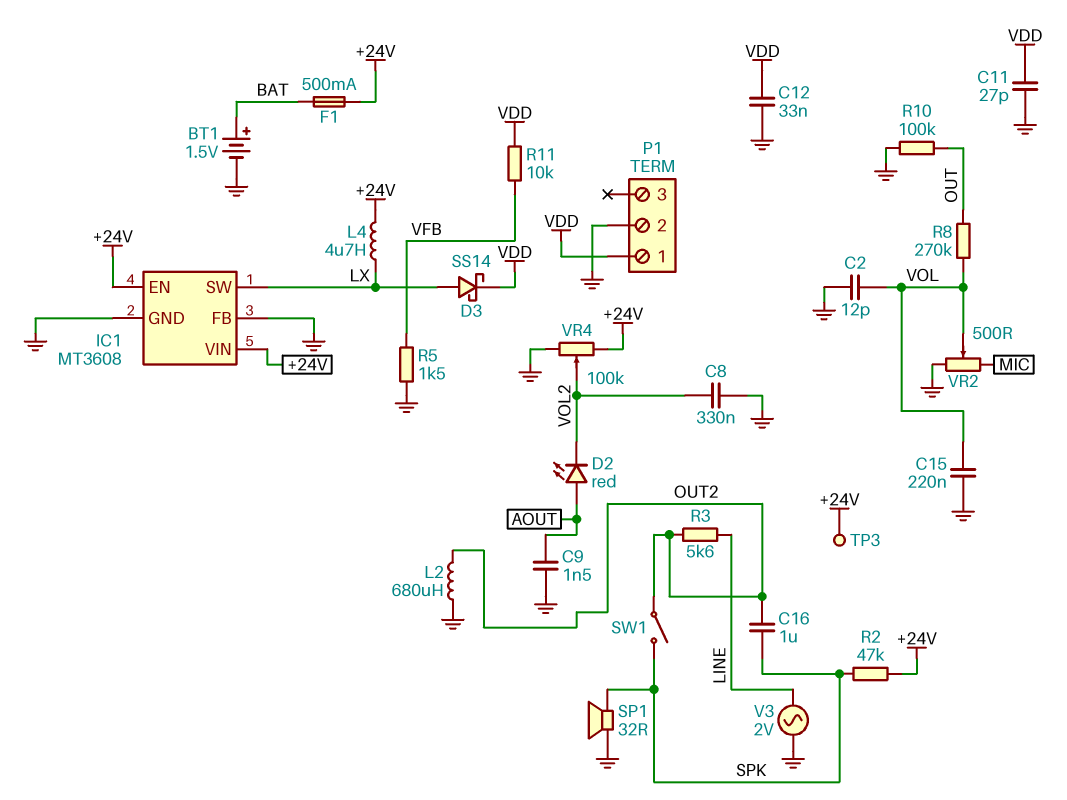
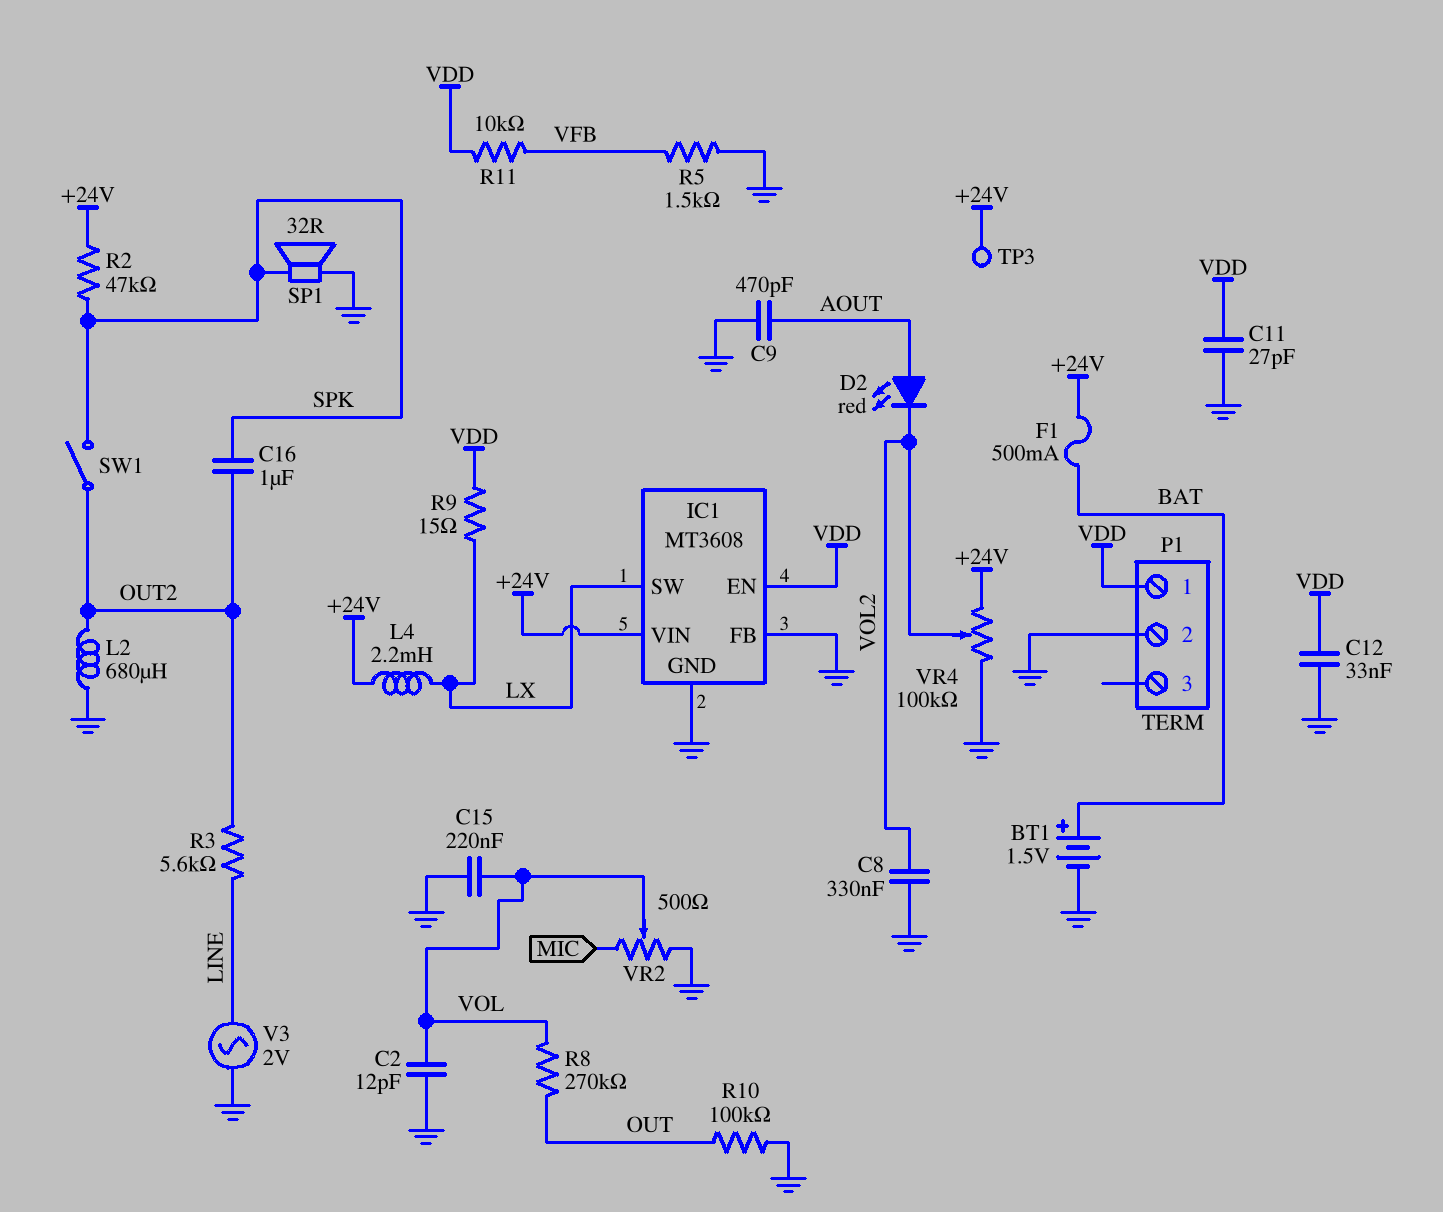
C9: 1.5nF (AOUT, GND) -> 470pF (AOUT, GND)
D3: schottky SS14 (A LX, K VDD) -> none
IC1 pin EN: +24V -> VDD
L4: 4.7uH (+24V, LX) -> 2.2mH (+24V, LX)
R9: none -> 15 (LX, VDD)

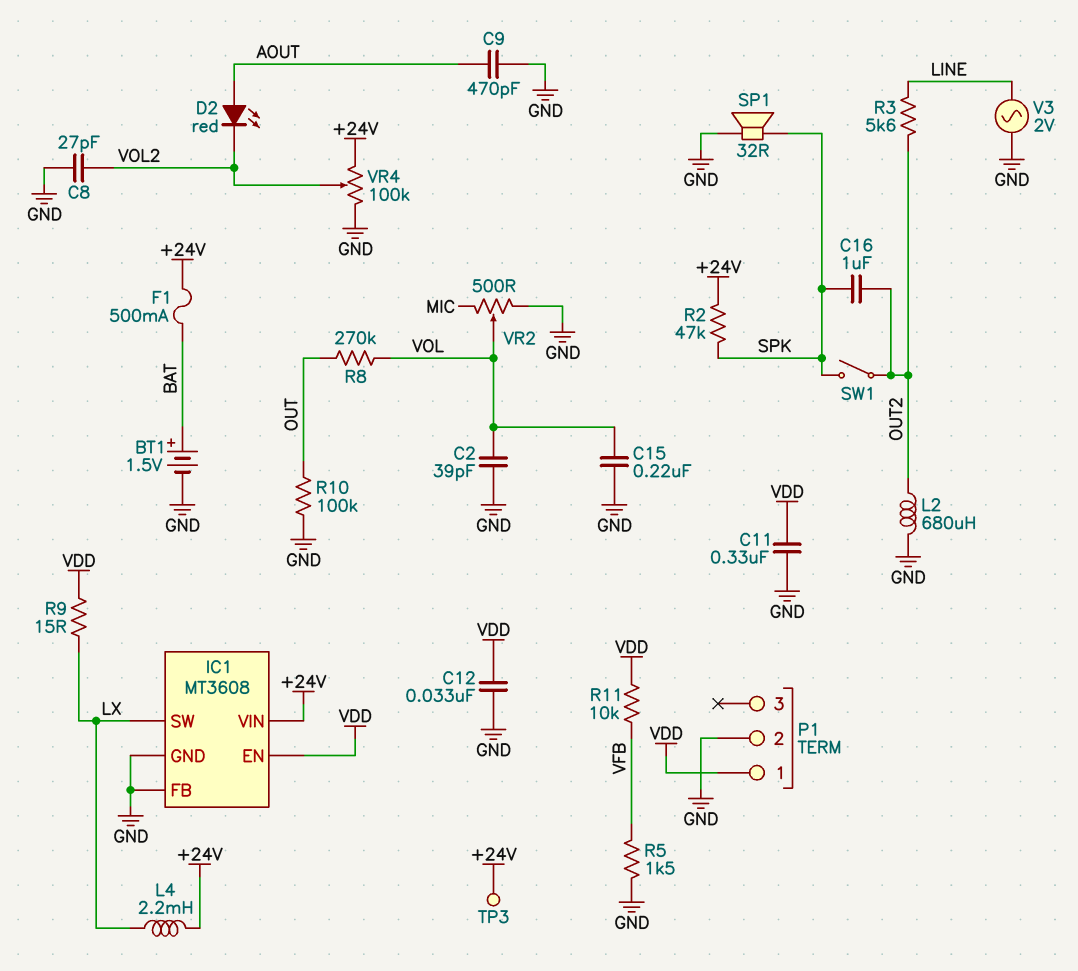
C2: 12pF (GND, VOL) -> 39pF (GND, VOL)
C8: 330nF (GND, VOL2) -> 27pF (GND, VOL2)
C11: 27pF (GND, VDD) -> 330nF (GND, VDD)

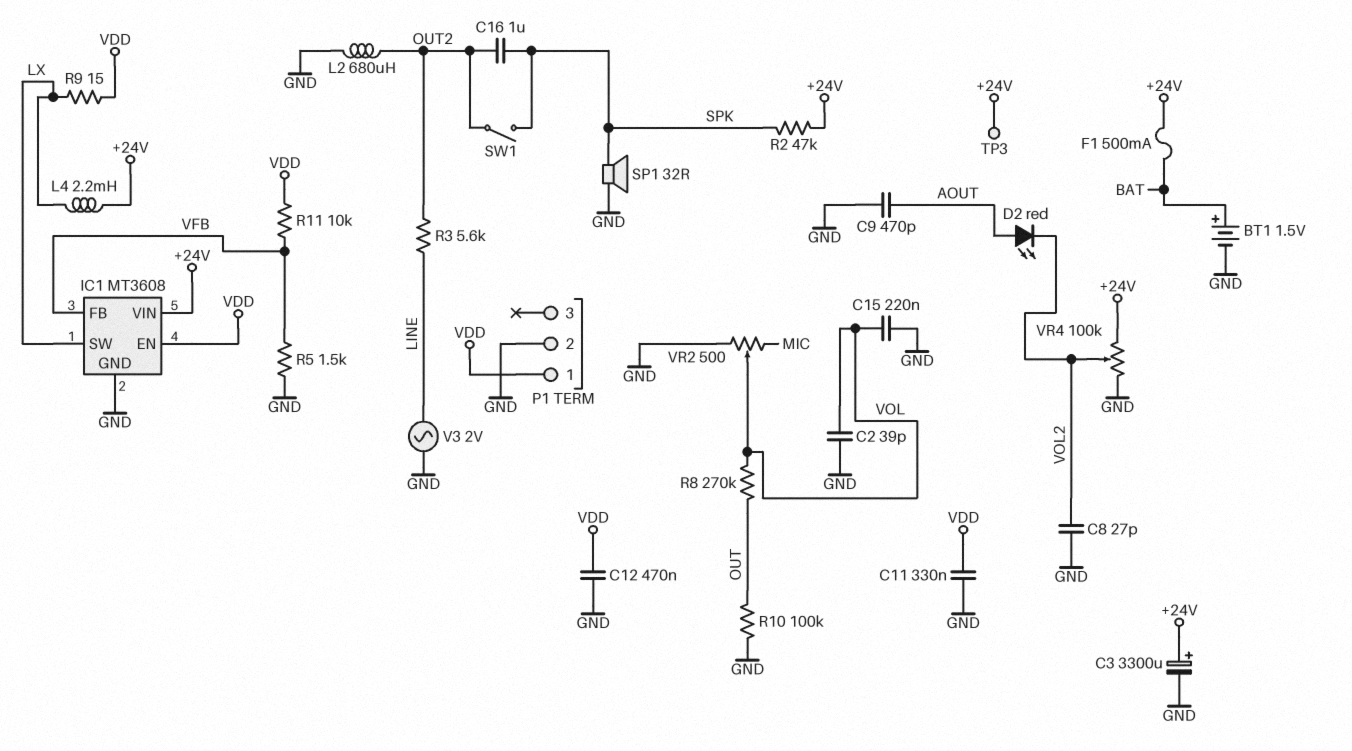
C3: none -> 3300uF (plus +24V, minus GND)
C12: 33nF (GND, VDD) -> 470nF (GND, VDD)
IC1 pin FB: GND -> VFB

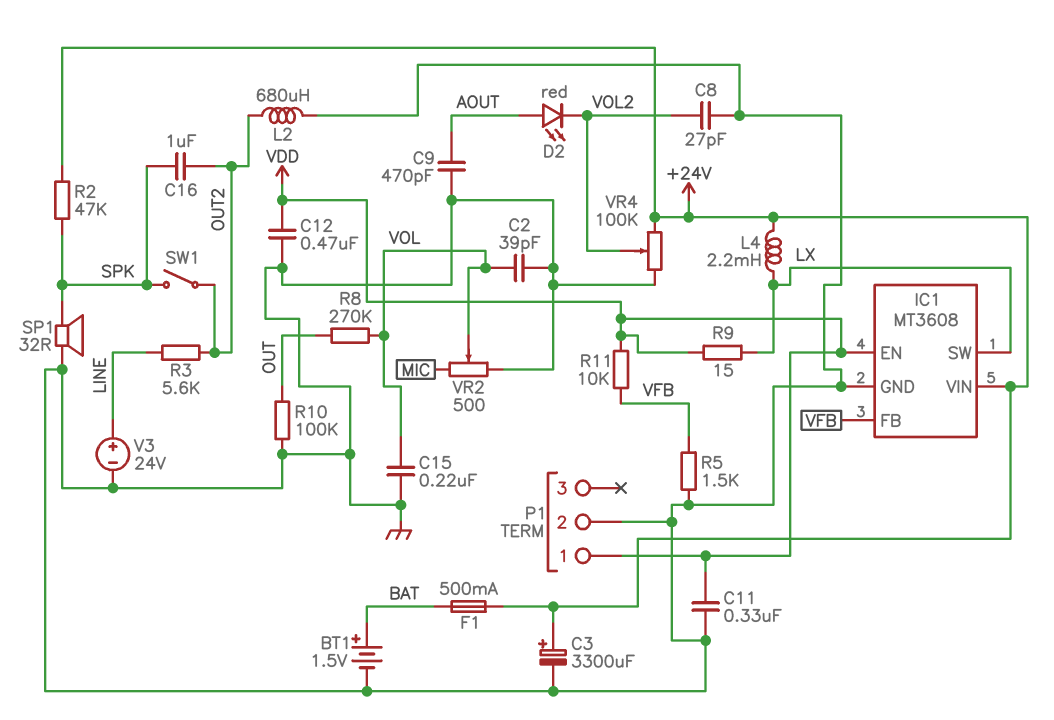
TP3: test point (+24V) -> none
V3: AC 2V (GND, LINE) -> 24V (plus LINE, minus GND)

